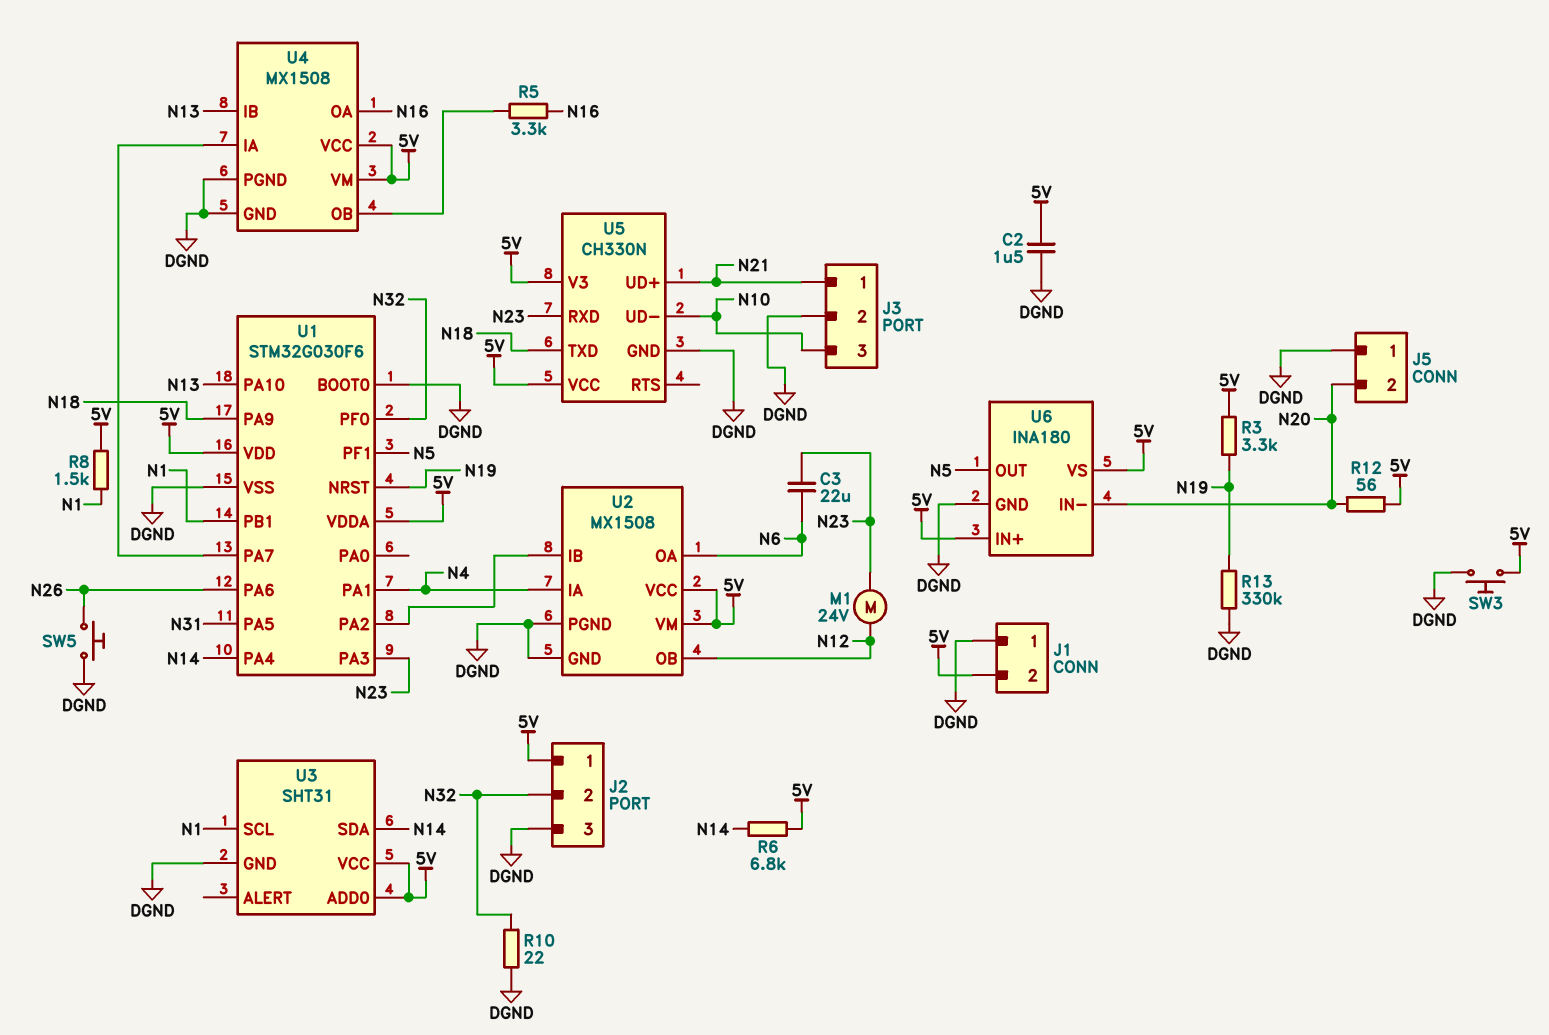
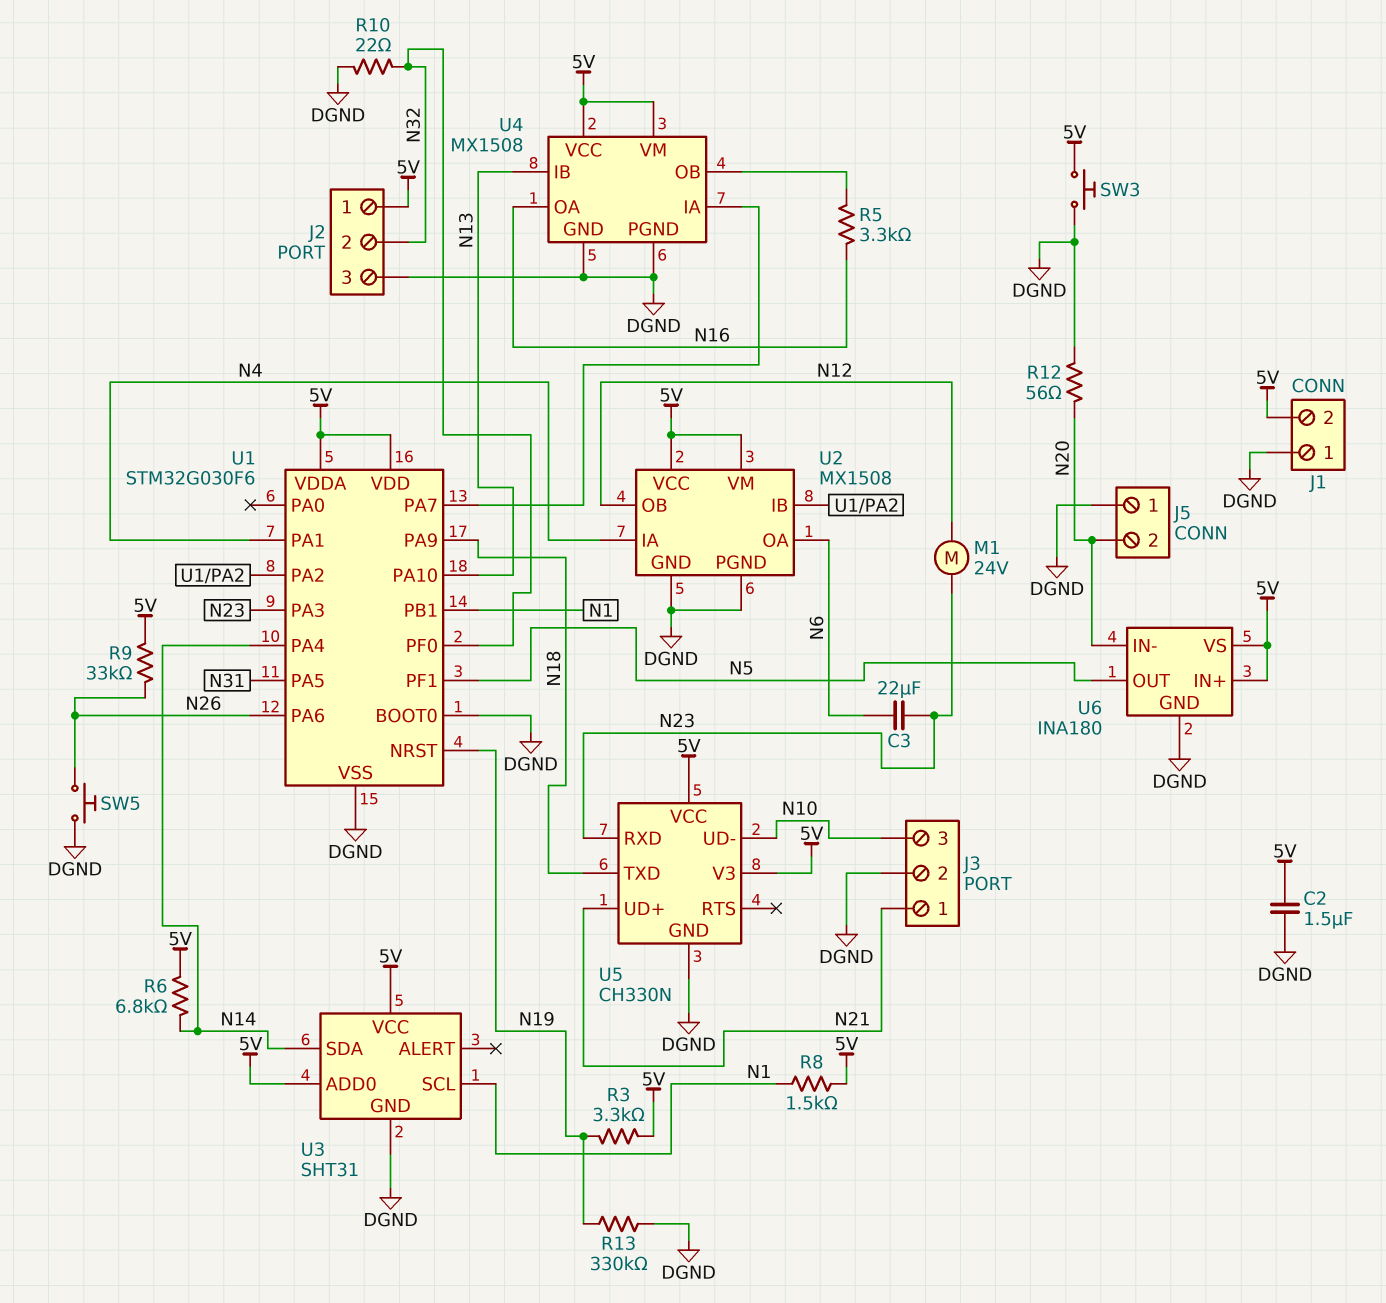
R9: none -> 33k (5V, N26)
R12: 56 (5V, N20) -> 56 (DGND, N20)

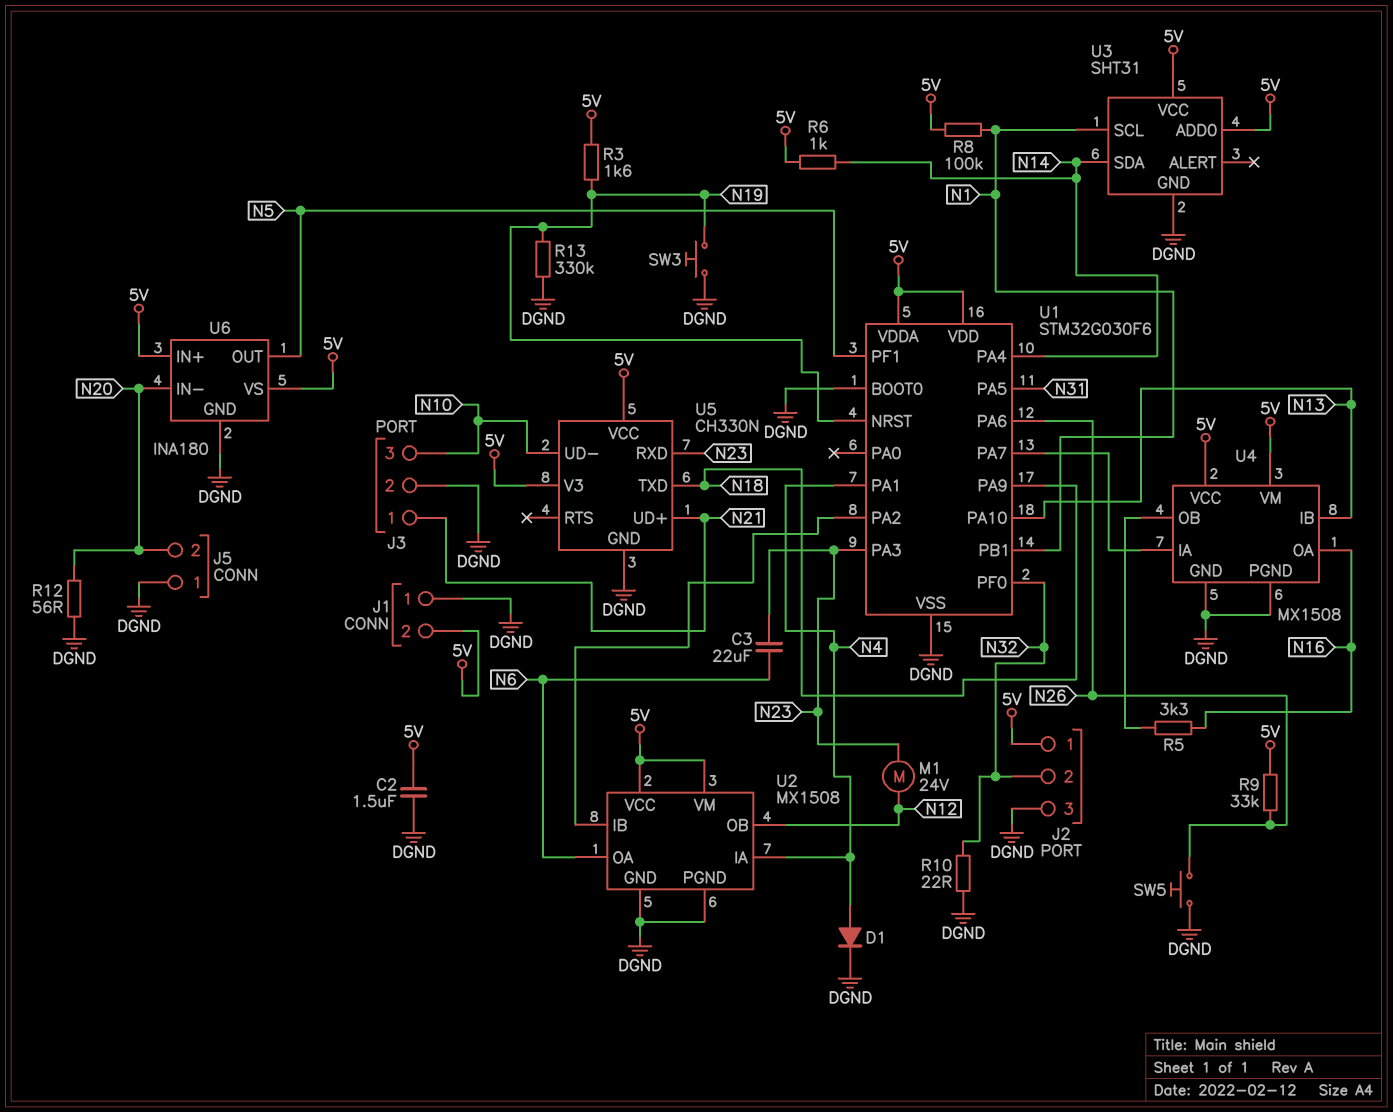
D1: none -> diode (A N4, K DGND)
R3: 3.3k (5V, N19) -> 1.6k (5V, N19)
R6: 6.8k (5V, N14) -> 1k (5V, N14)
R8: 1.5k (5V, N1) -> 100k (5V, N1)
SW3: button (5V, DGND) -> button (DGND, N19)

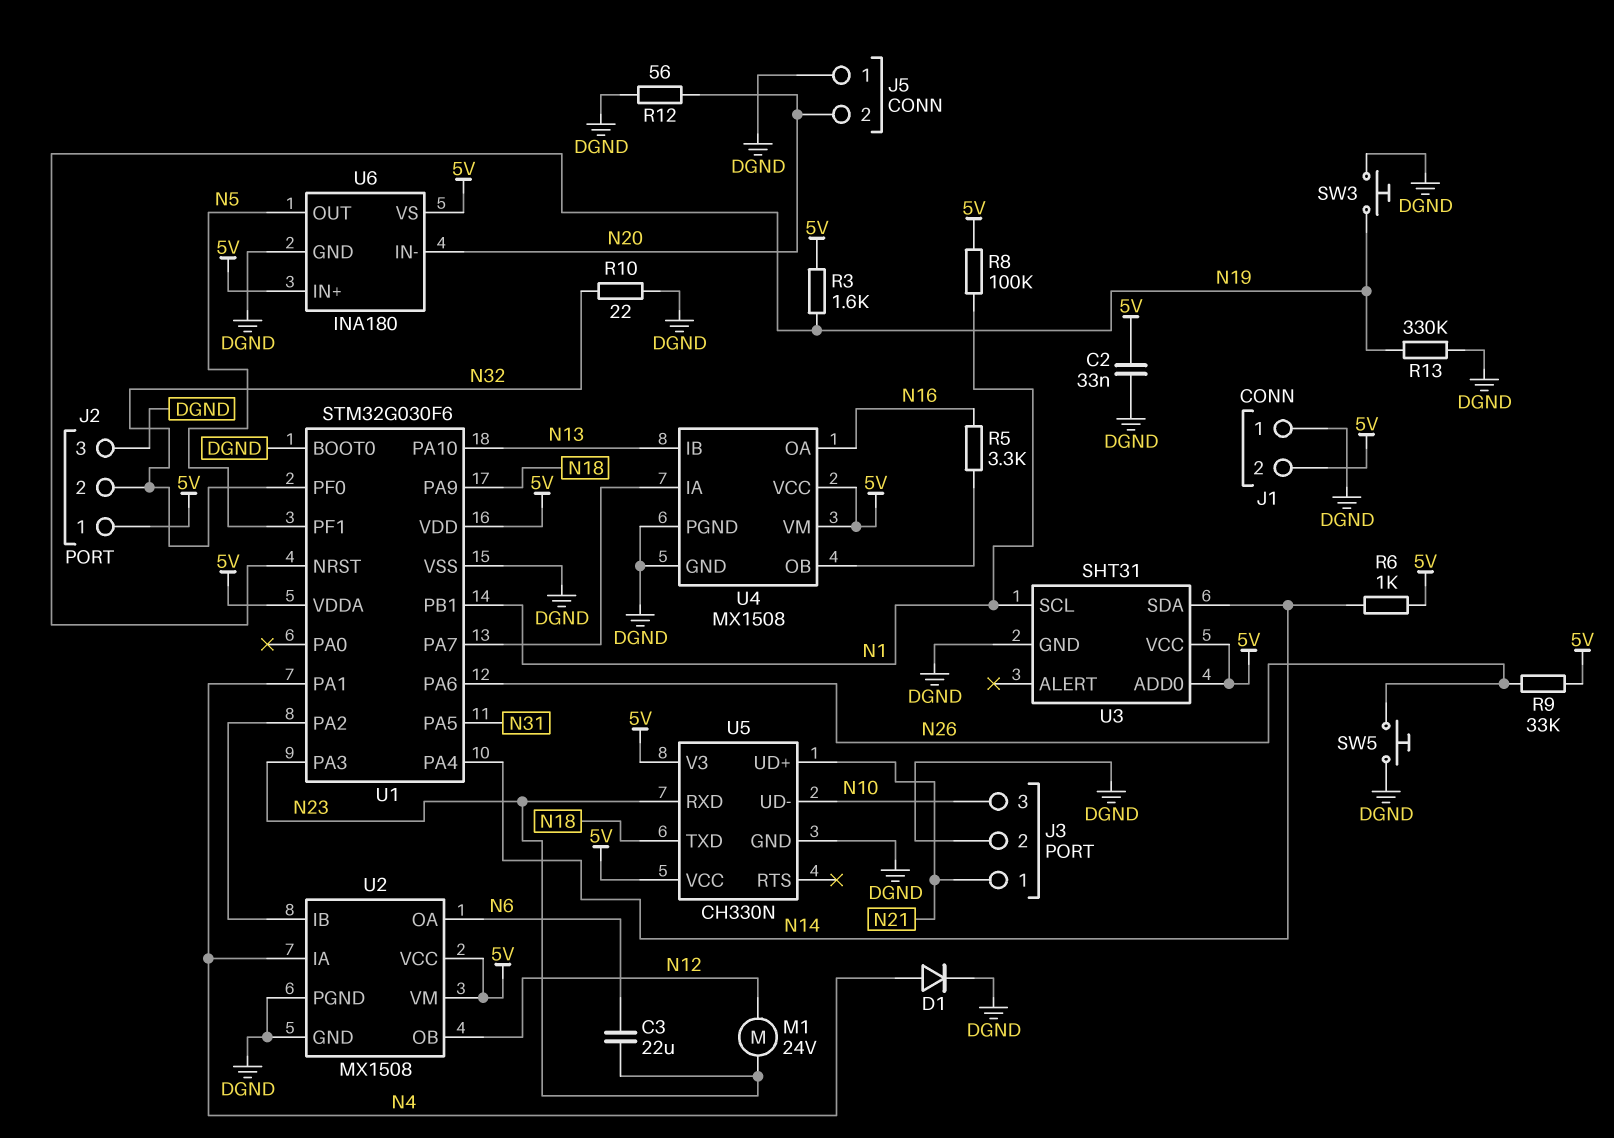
C2: 1.5uF (5V, DGND) -> 33nF (5V, DGND)

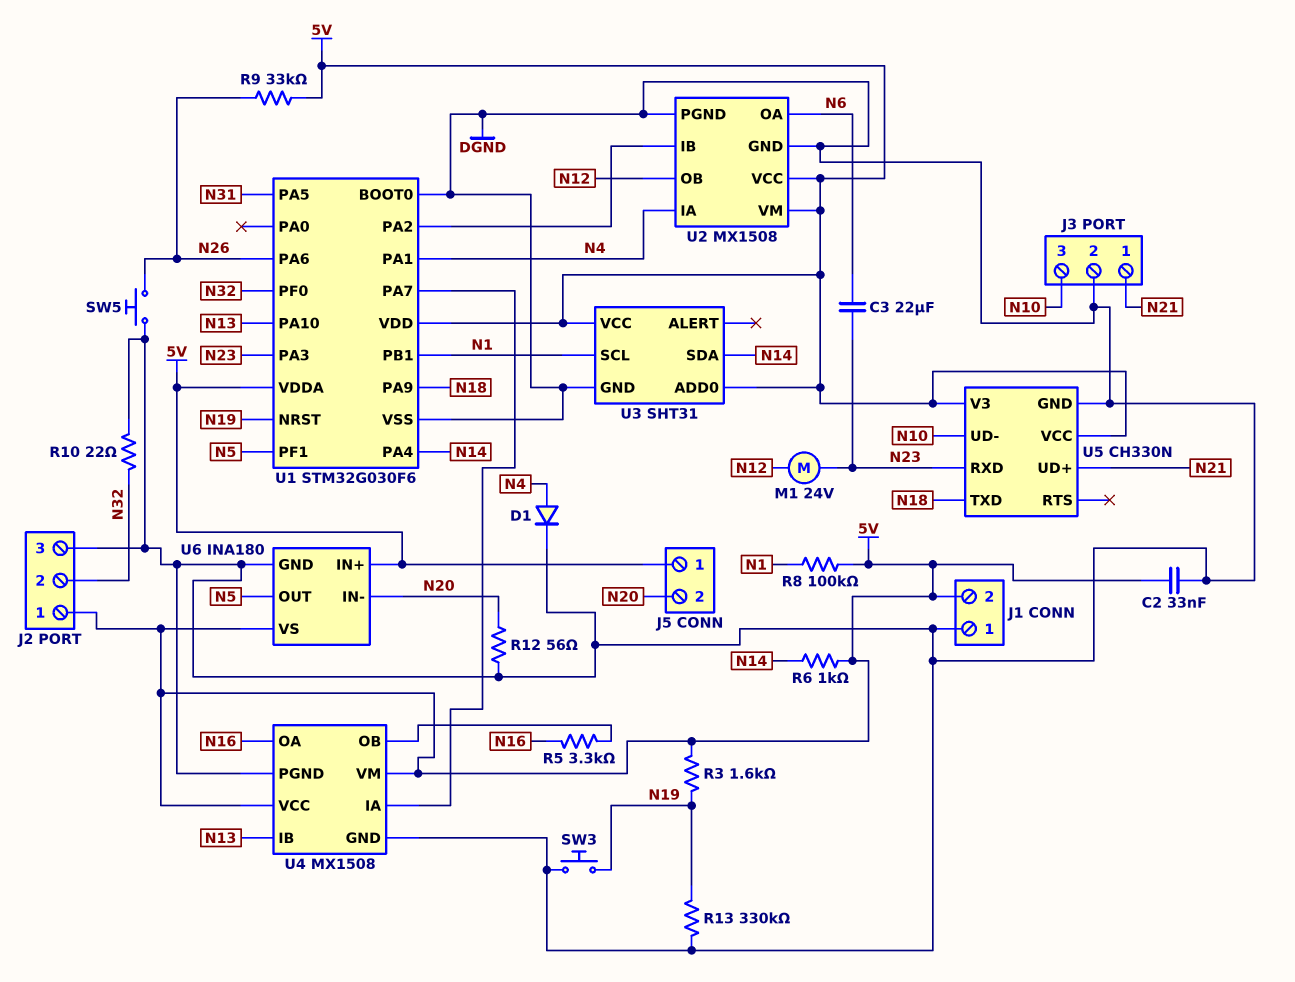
J5 pin 1: DGND -> 5V

